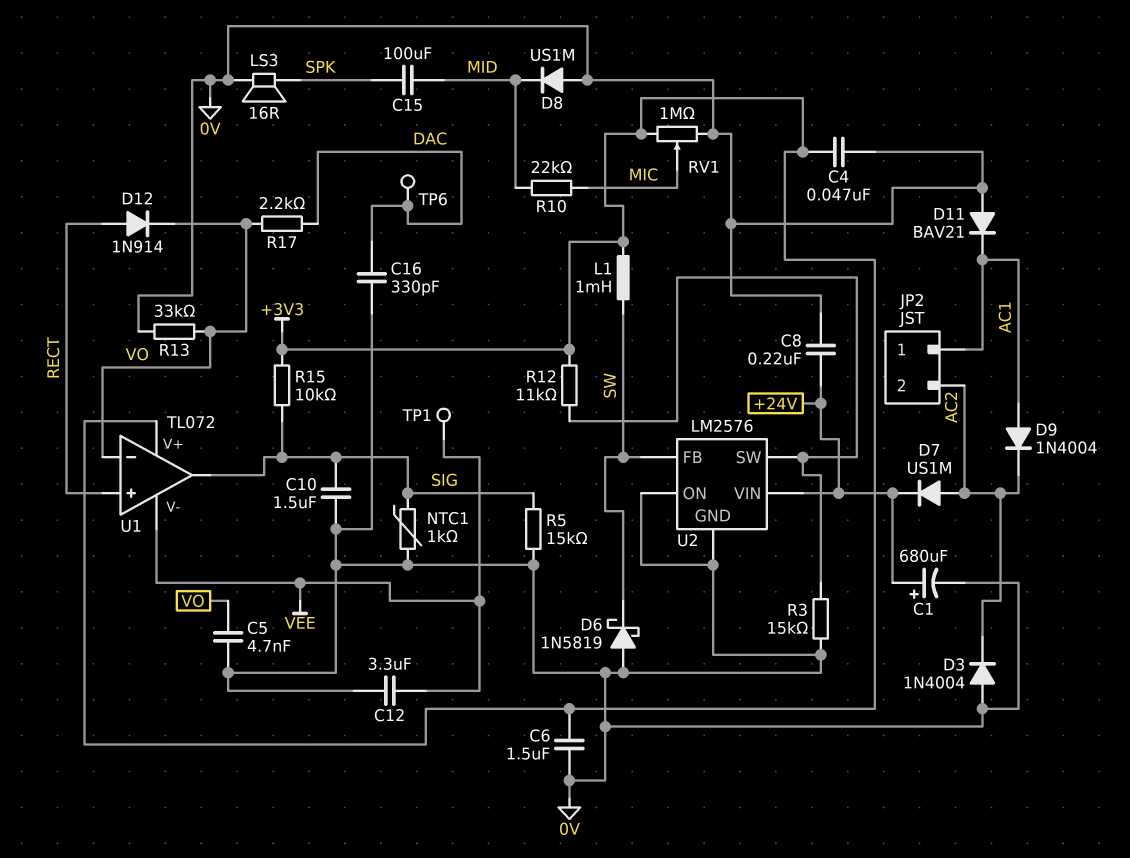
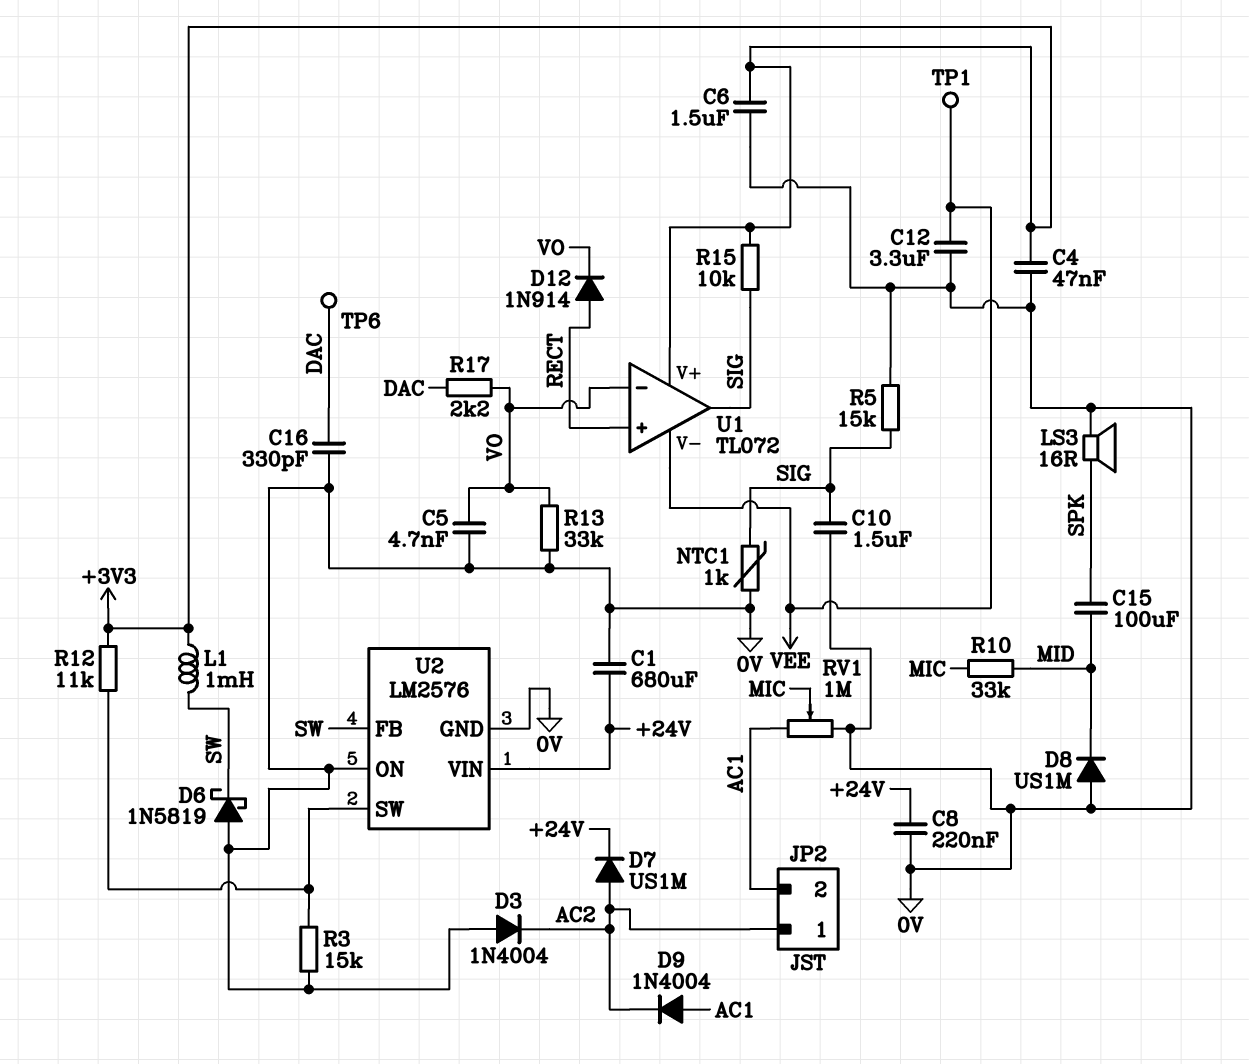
C1: 680uF (plus +24V, minus 0V) -> 680uF (+24V, 0V)
D11: diode BAV21 (A 0V, K AC1) -> none
JP2 pin 1: AC1 -> AC2
JP2 pin 2: AC2 -> AC1
R10: 22k (MIC, MID) -> 33k (MIC, MID)
RV1: 1M (+3V3, 0V, wiper MIC) -> 1M (0V, AC1, wiper MIC)

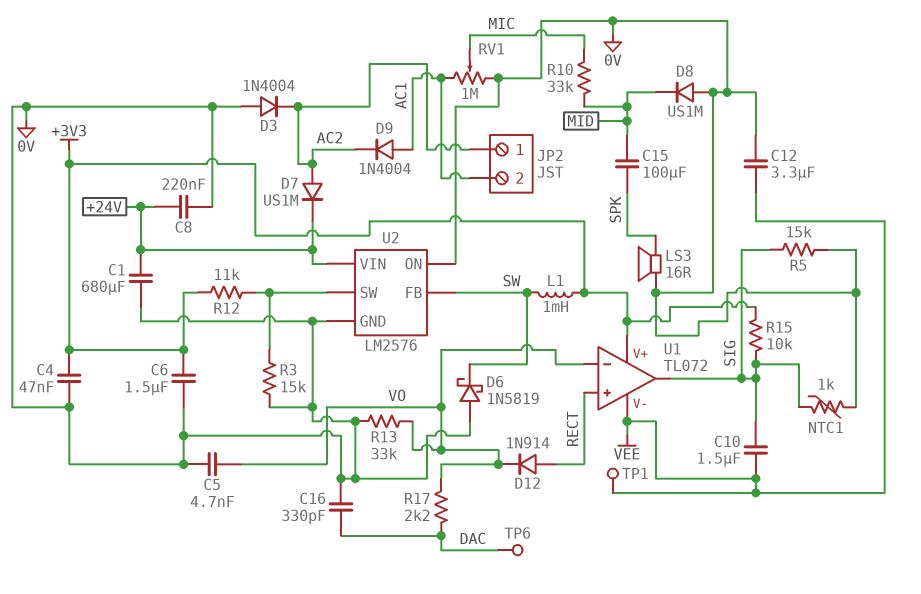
C10: 1.5uF (0V, SIG) -> 1.5uF (SIG, VEE)

